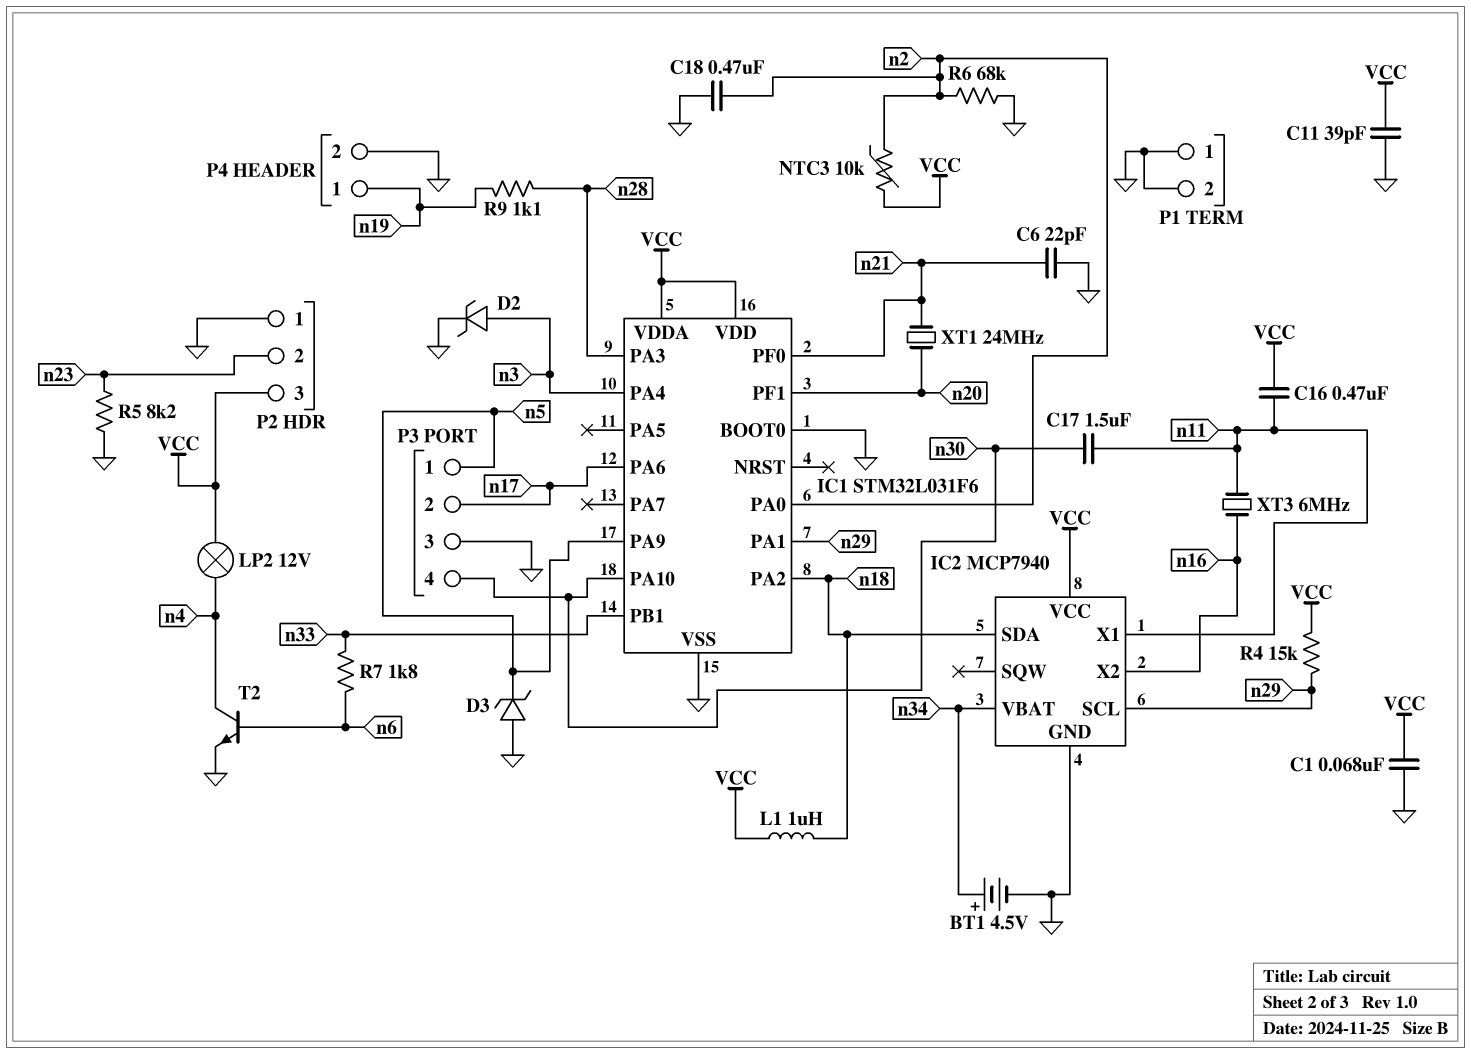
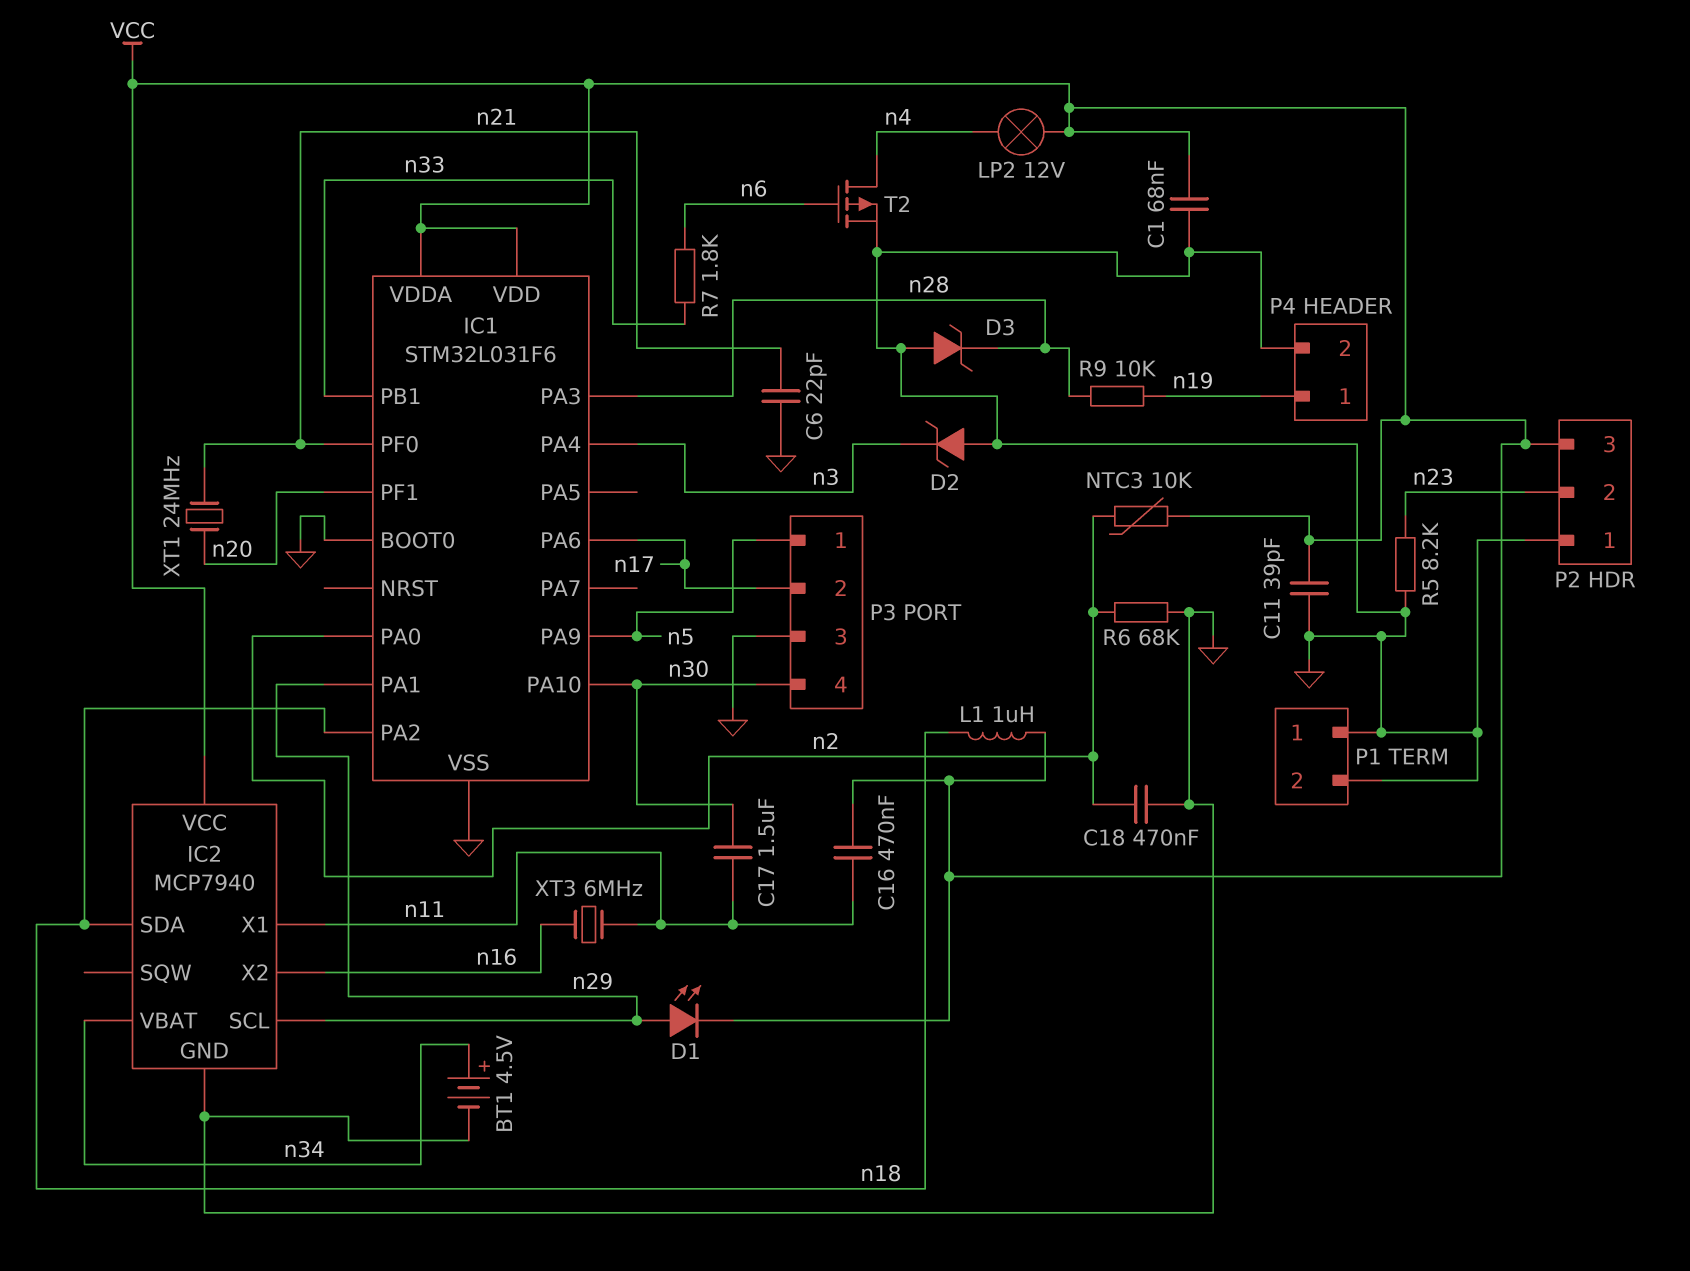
D1: none -> LED (A n29, K VCC)
D2: zener (A n3, K GND) -> zener (A GND, K n3)
D3: zener (A GND, K n5) -> zener (A GND, K n28)
R4: 15k (VCC, n29) -> none
R9: 1.1k (n19, n28) -> 10k (n19, n28)
T2: NPN (B n6, C n4, E GND) -> PMOS (G n6, D n4, S GND)

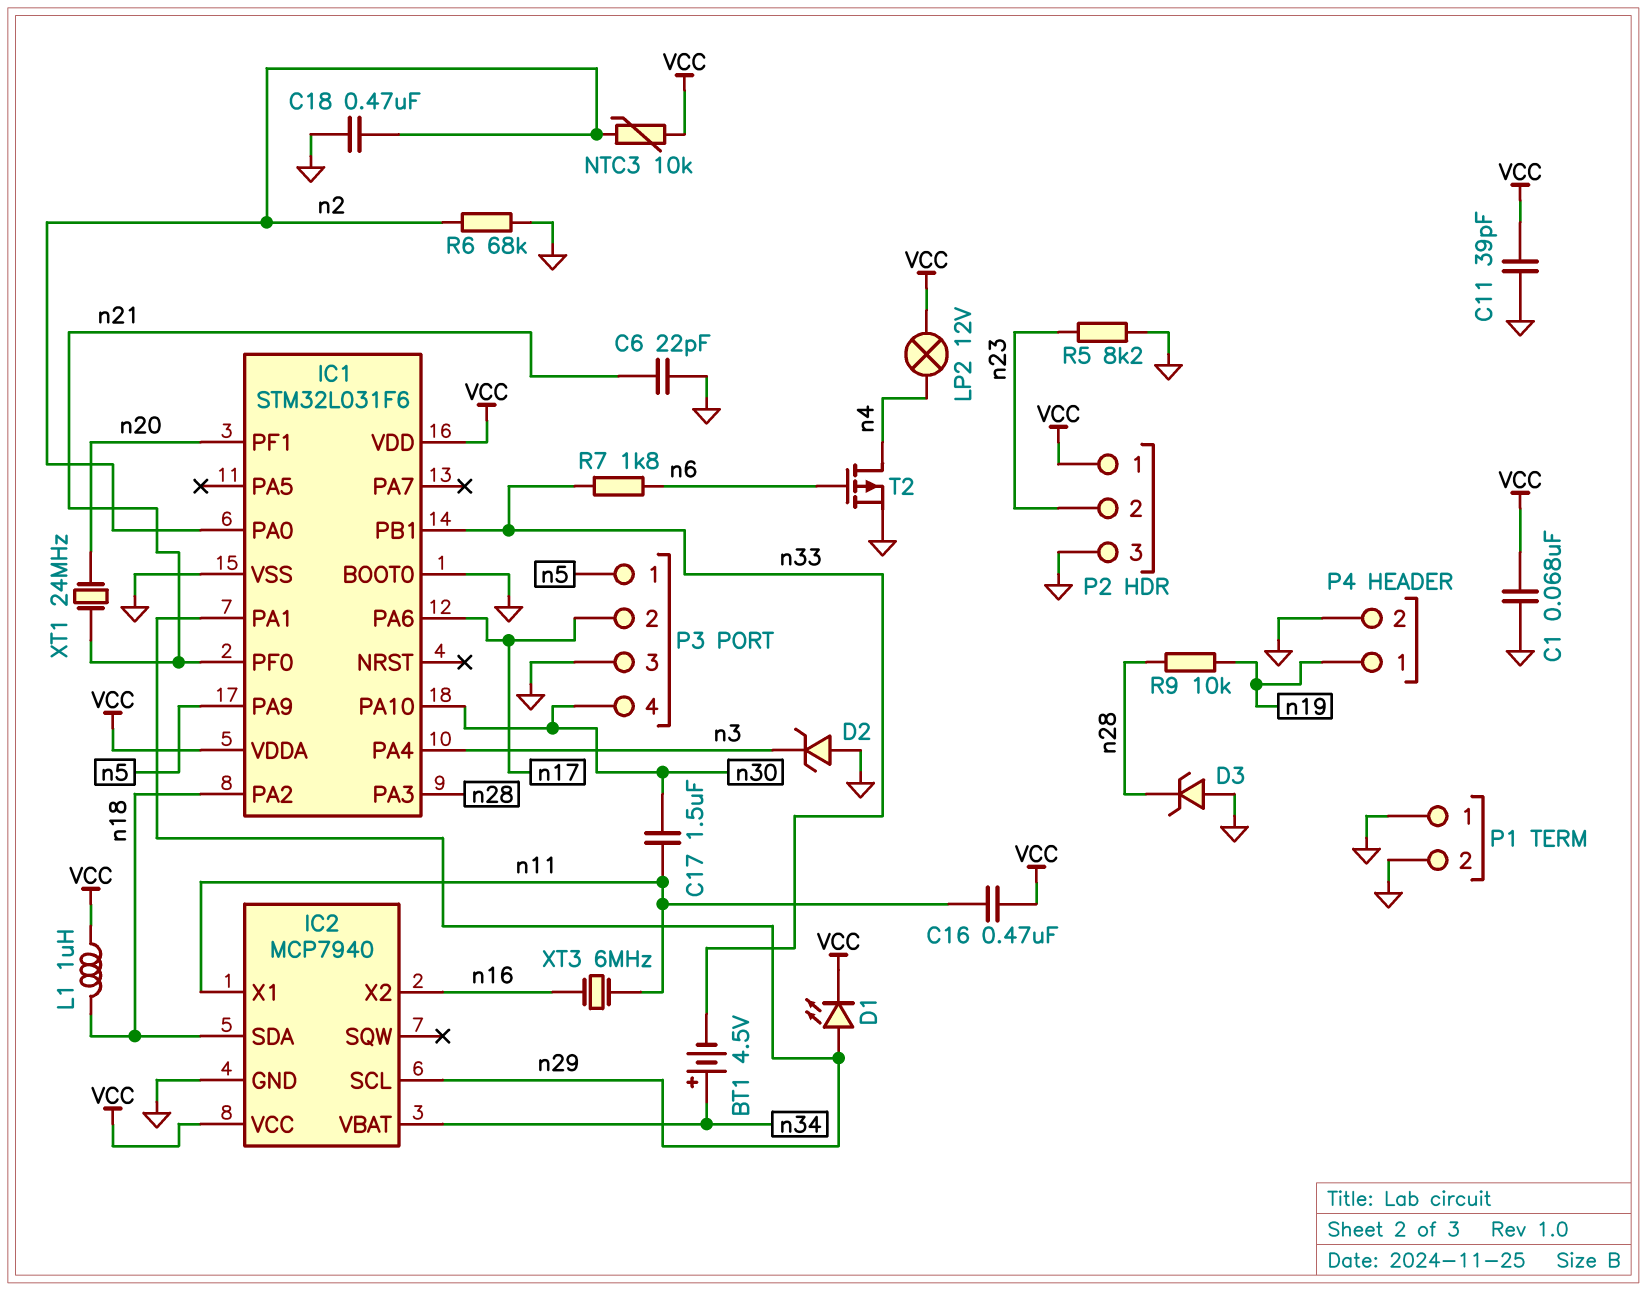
BT1: 4.5V (plus n34, minus GND) -> 4.5V (plus n34, minus n33)
P2 pin 1: GND -> VCC
P2 pin 3: VCC -> GND

